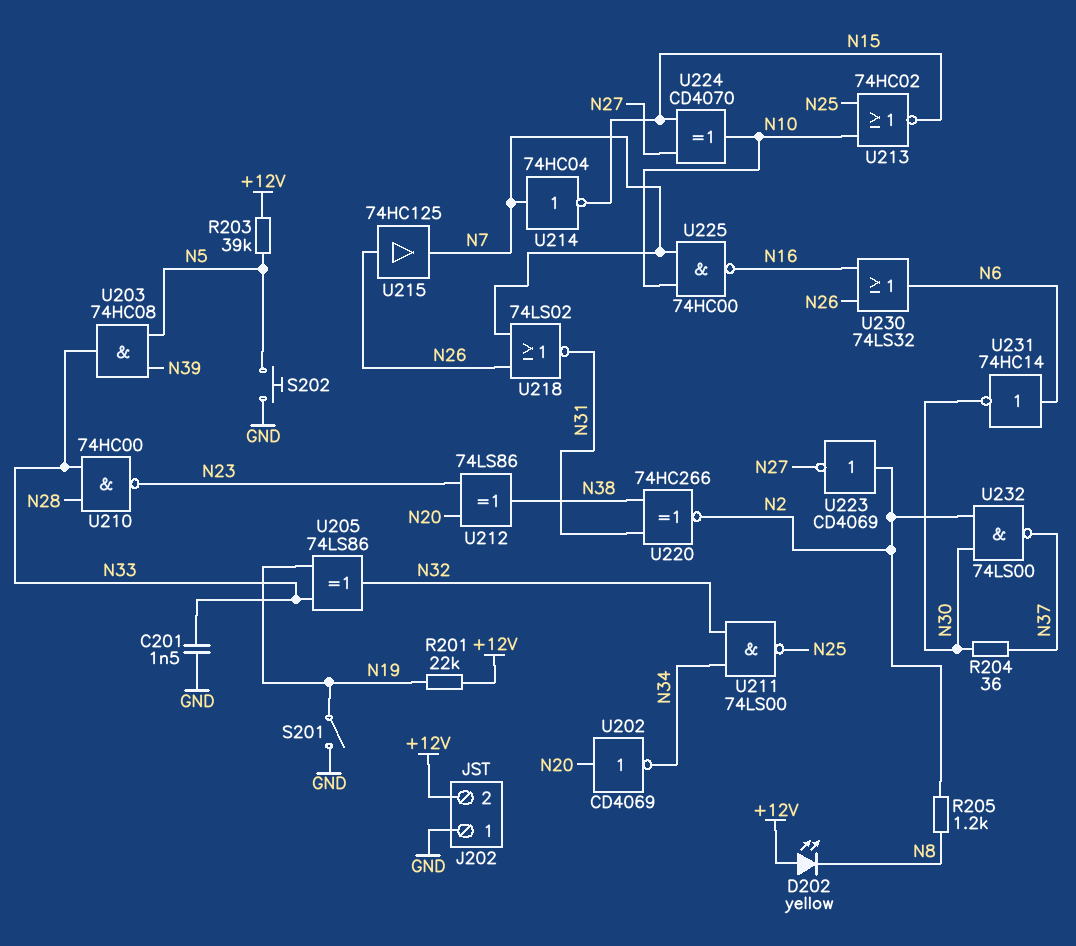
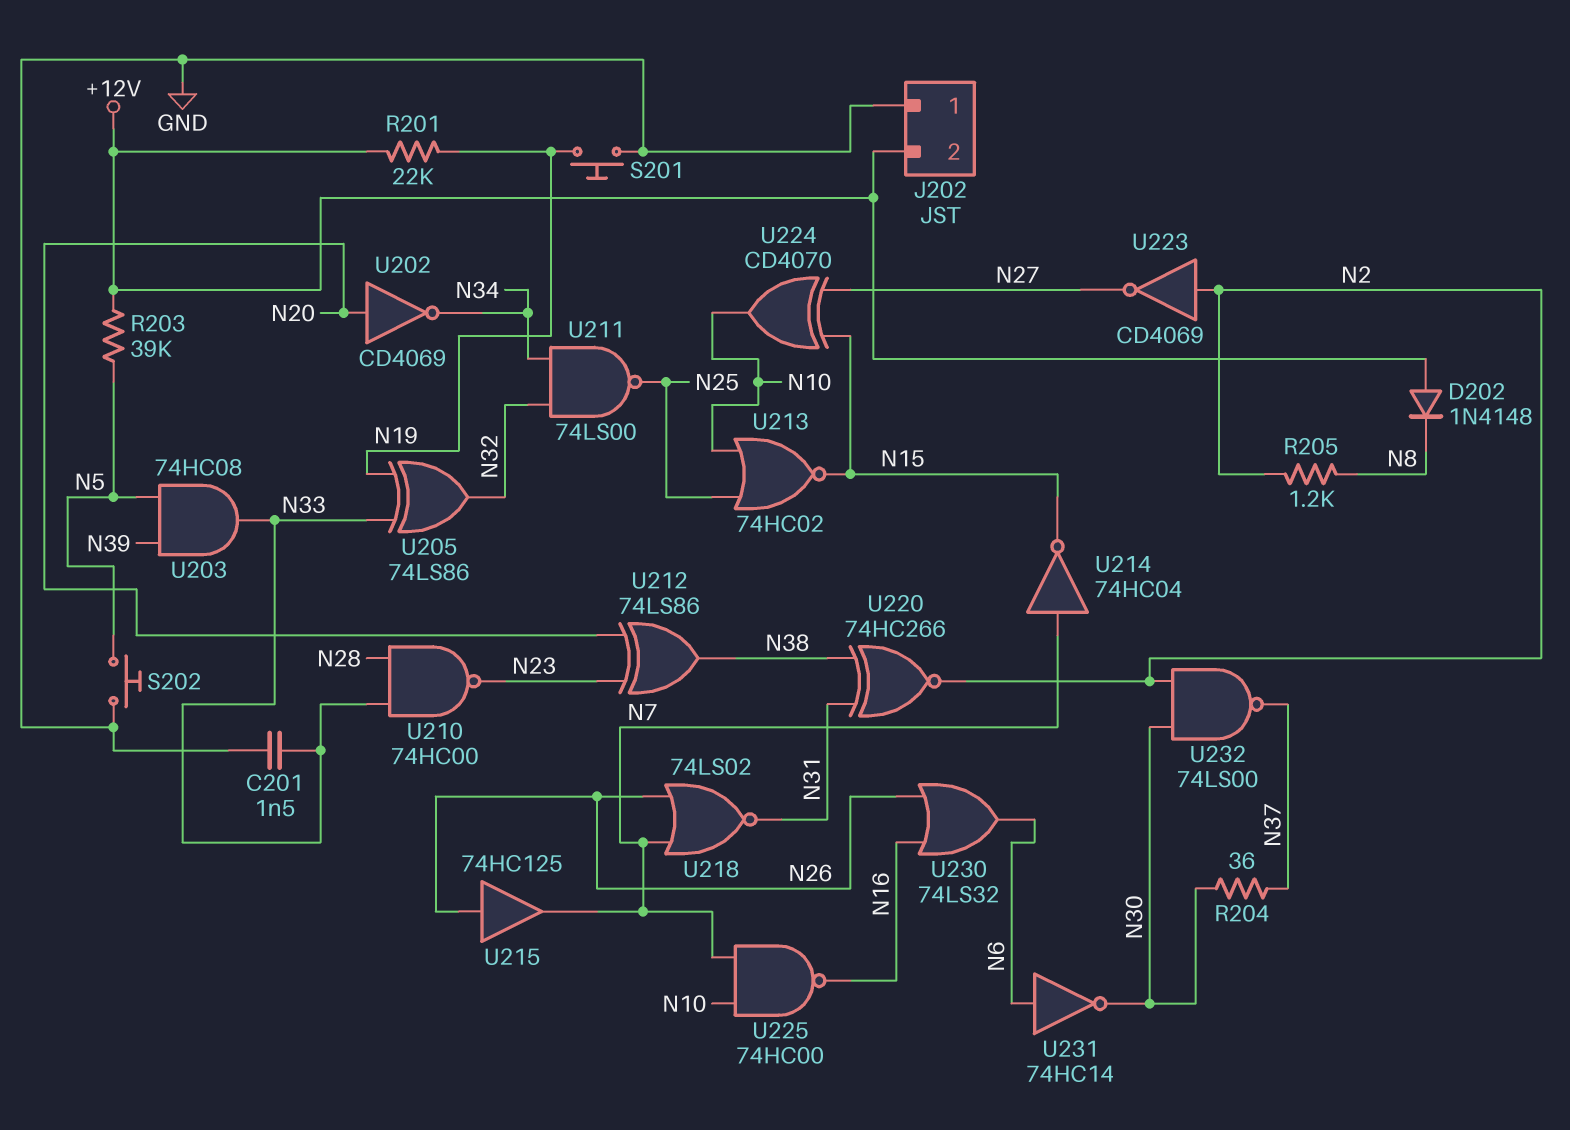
D202: LED yellow (A +12V, K N8) -> diode 1N4148 (A +12V, K N8)
S201: switch (GND, N19) -> button (GND, N19)

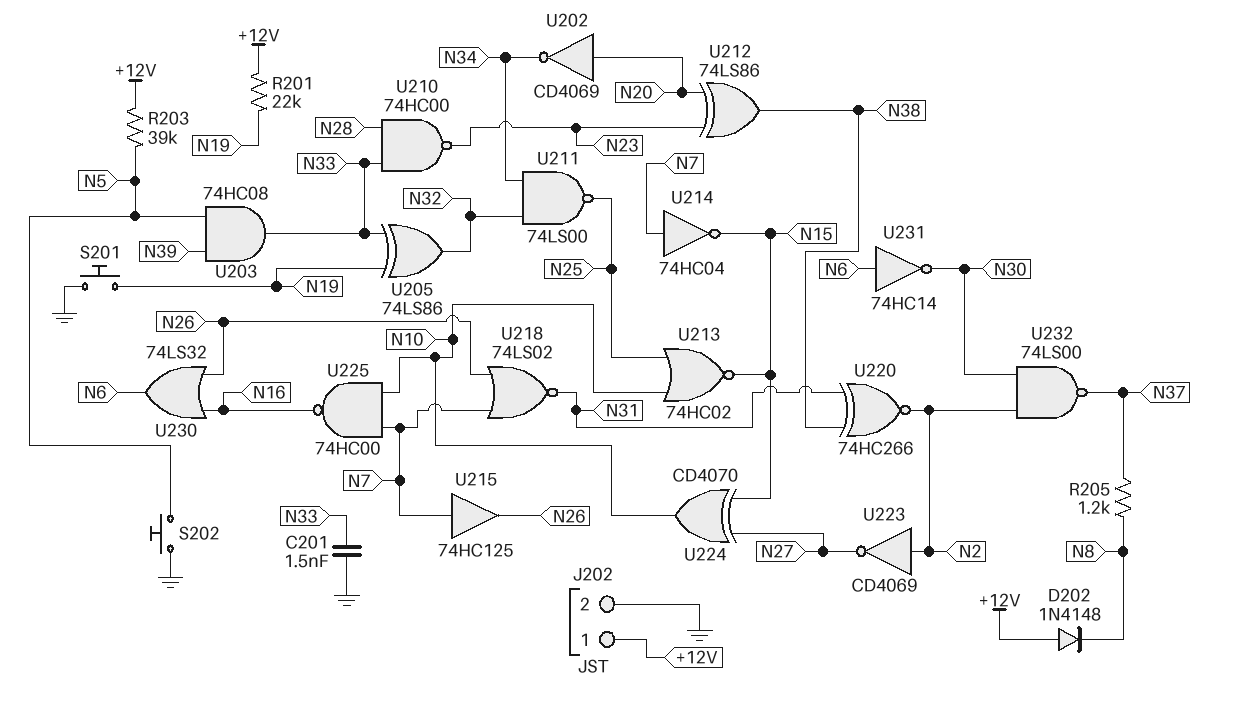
J202 pin 1: GND -> +12V
J202 pin 2: +12V -> GND
R204: 36 (N30, N37) -> none
R205: 1.2k (N2, N8) -> 1.2k (N8, N37)
U215: buffer 74HC125 (in N26, out N7) -> buffer 74HC125 (in N7, out N26)

